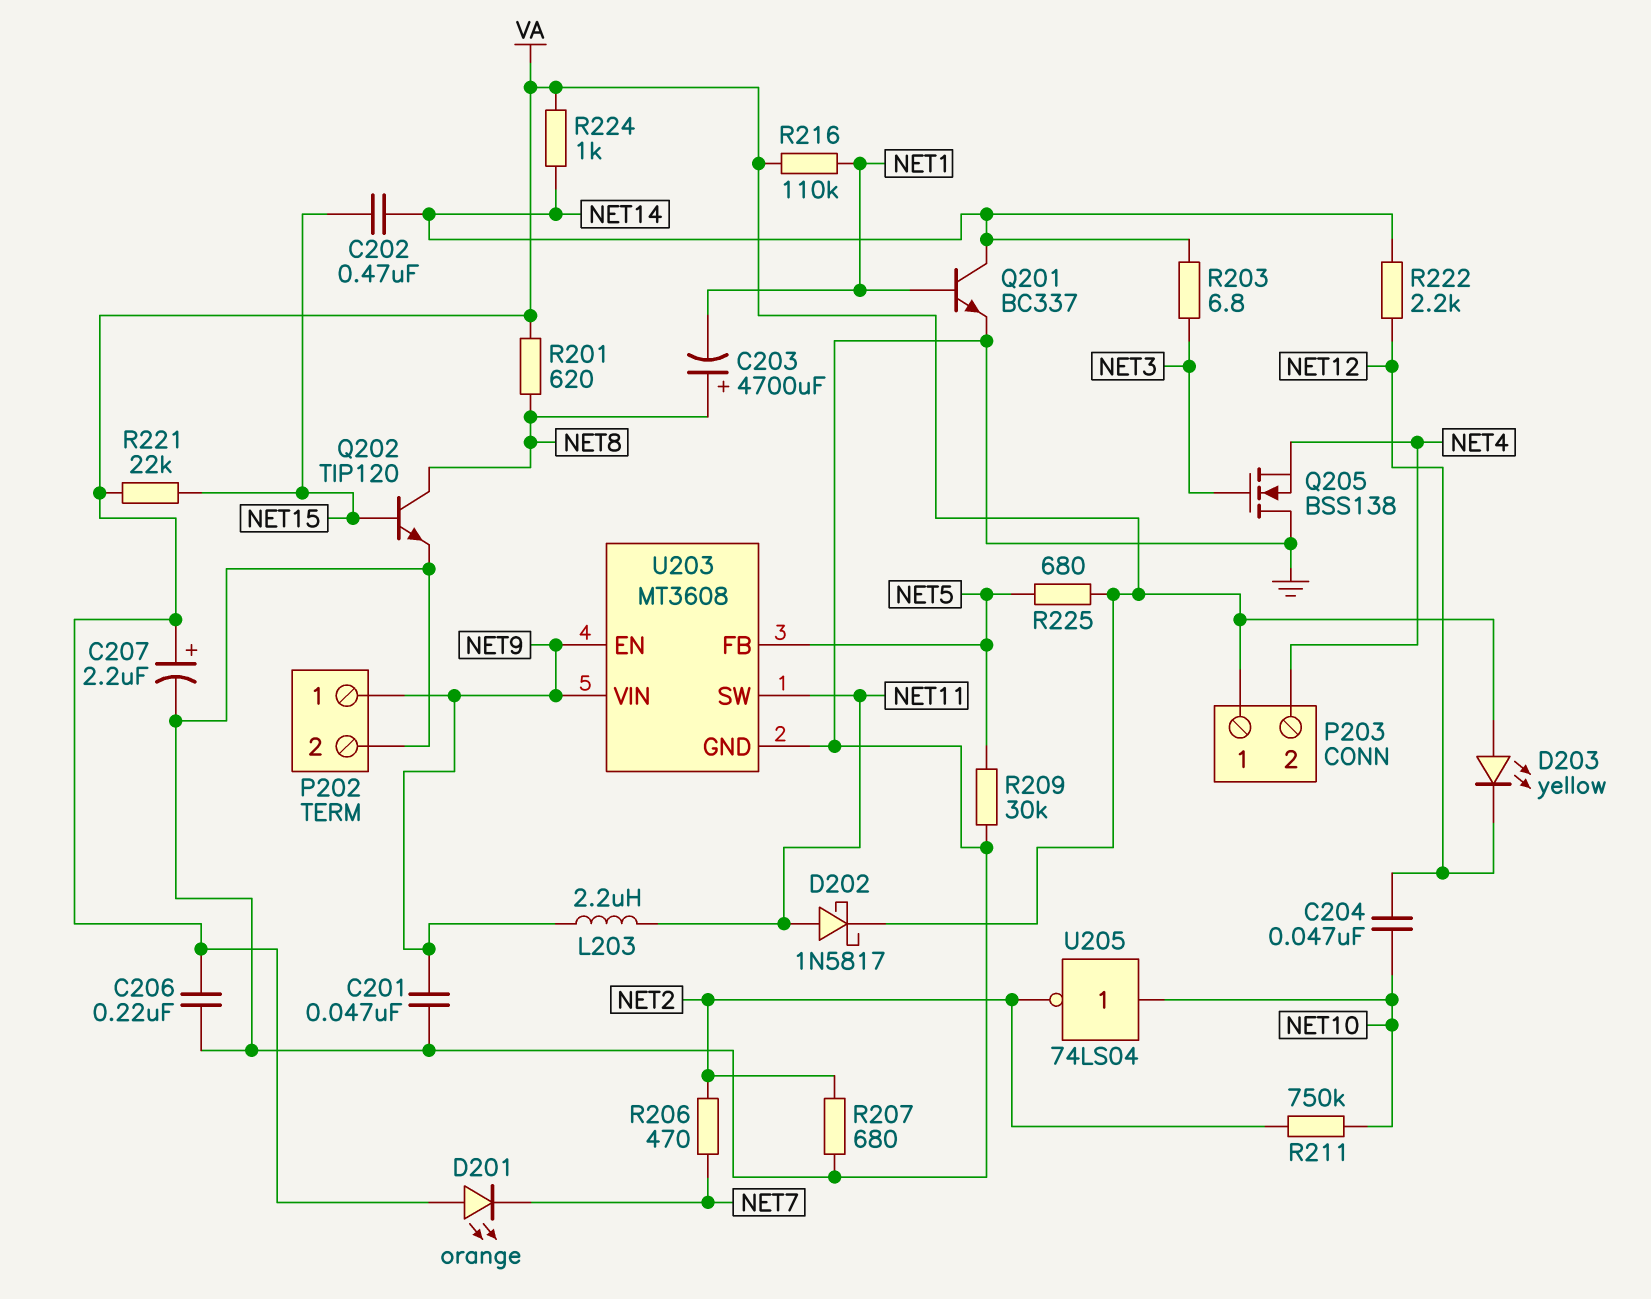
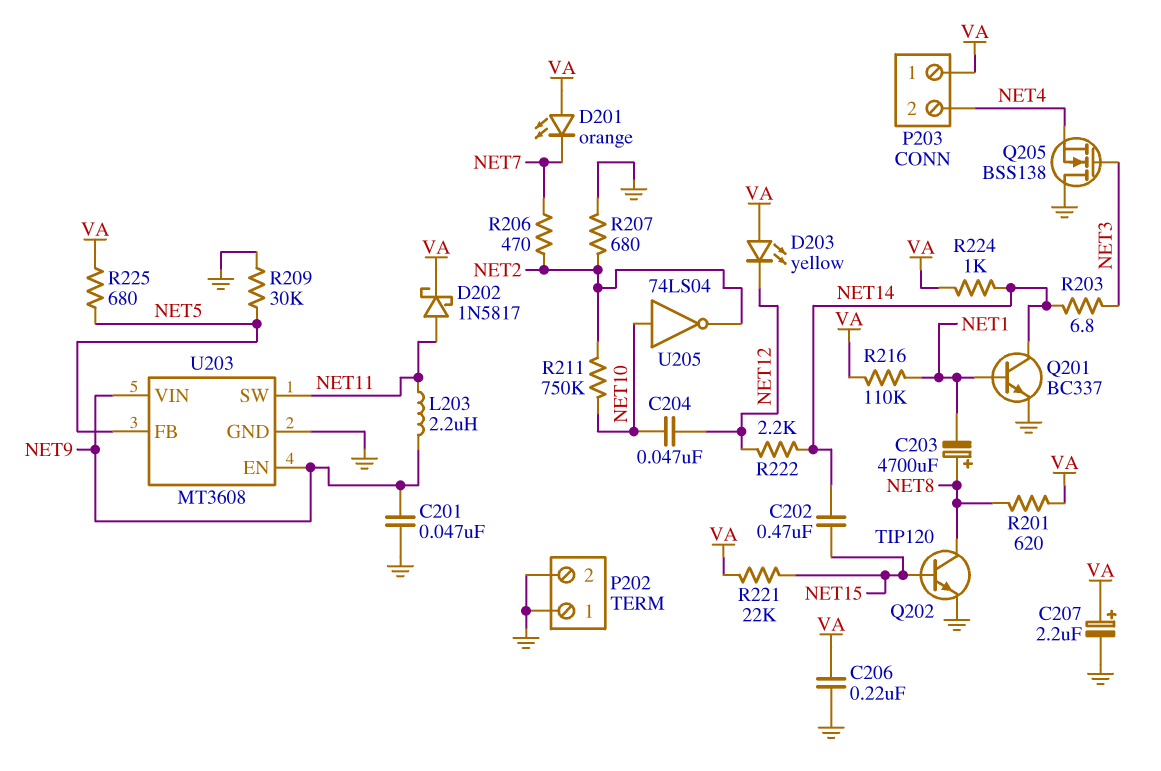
P202 pin 1: NET9 -> GND

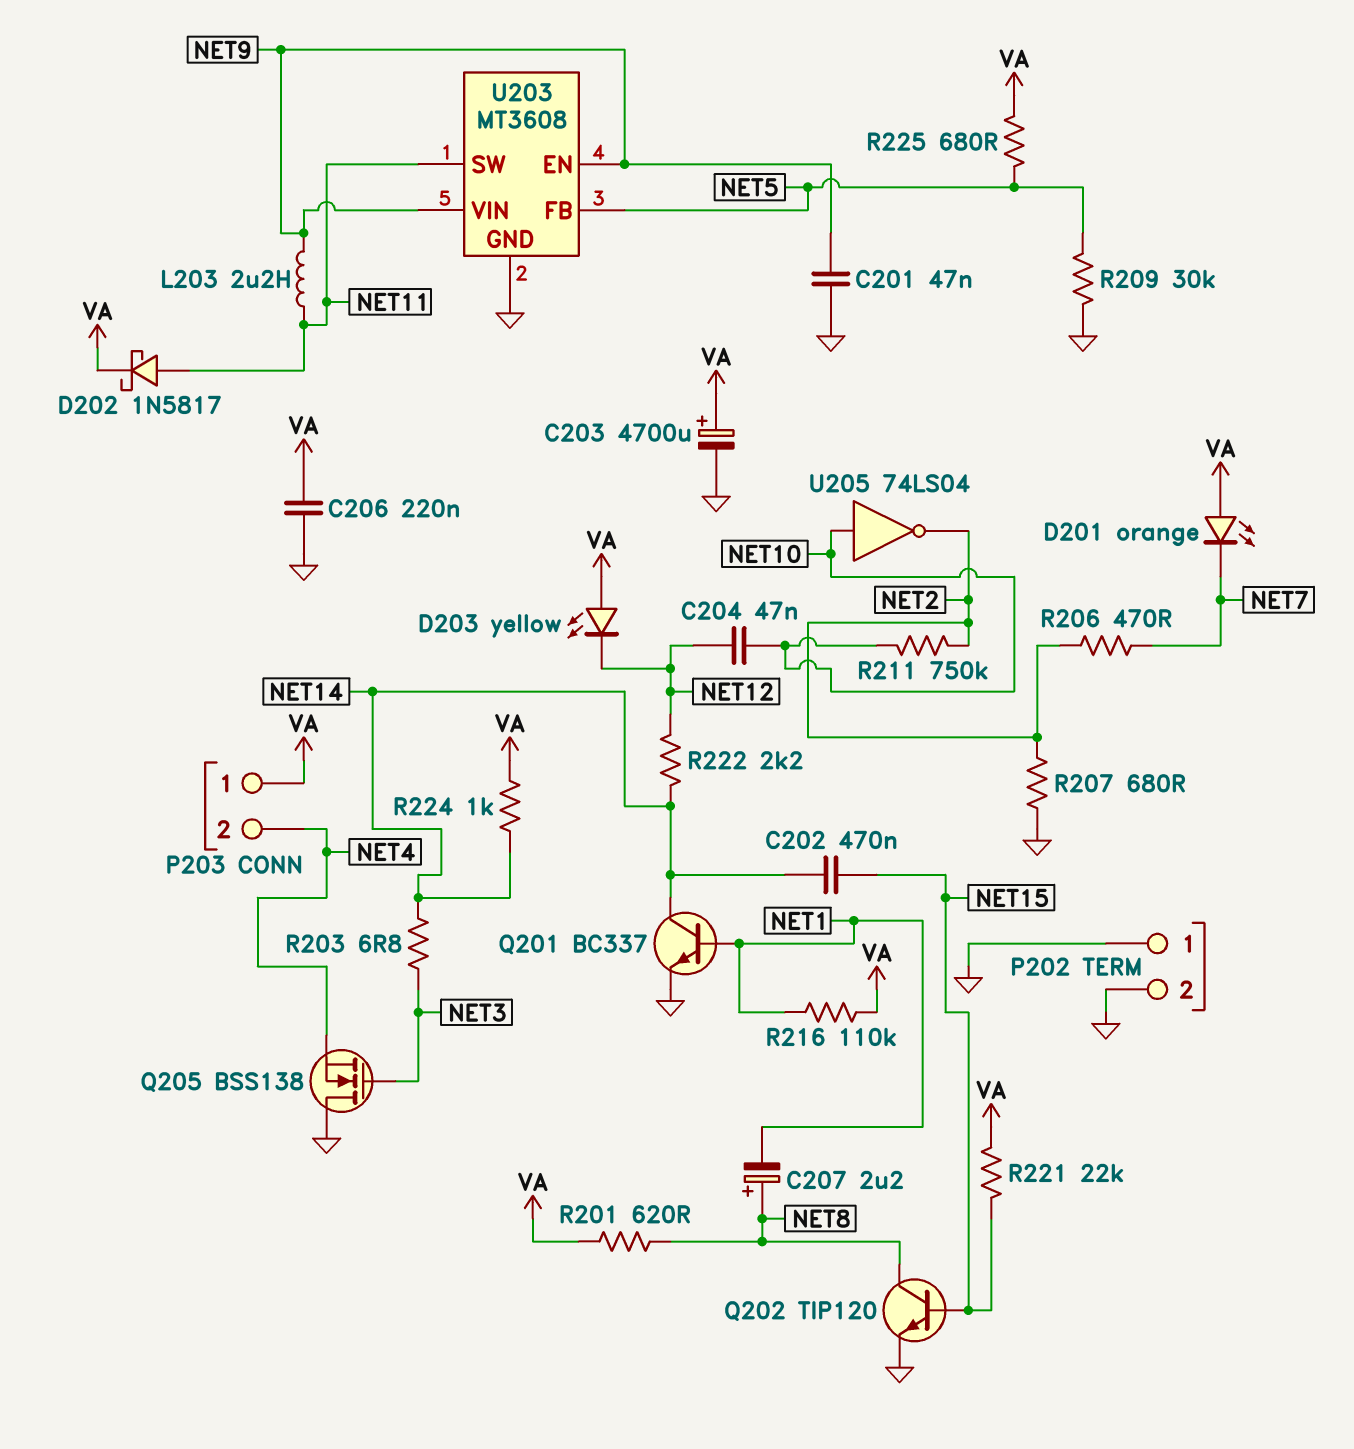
C203: 4700uF (plus NET8, minus NET1) -> 4700uF (plus VA, minus GND)
C207: 2.2uF (plus VA, minus GND) -> 2.2uF (plus NET8, minus NET1)

